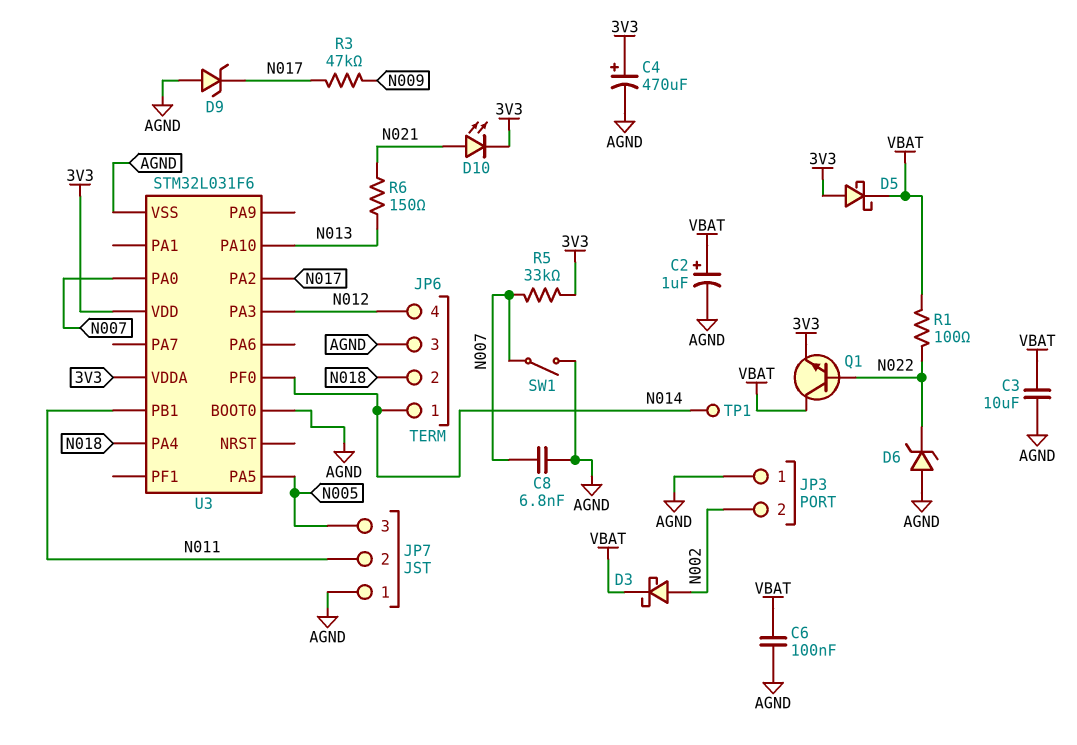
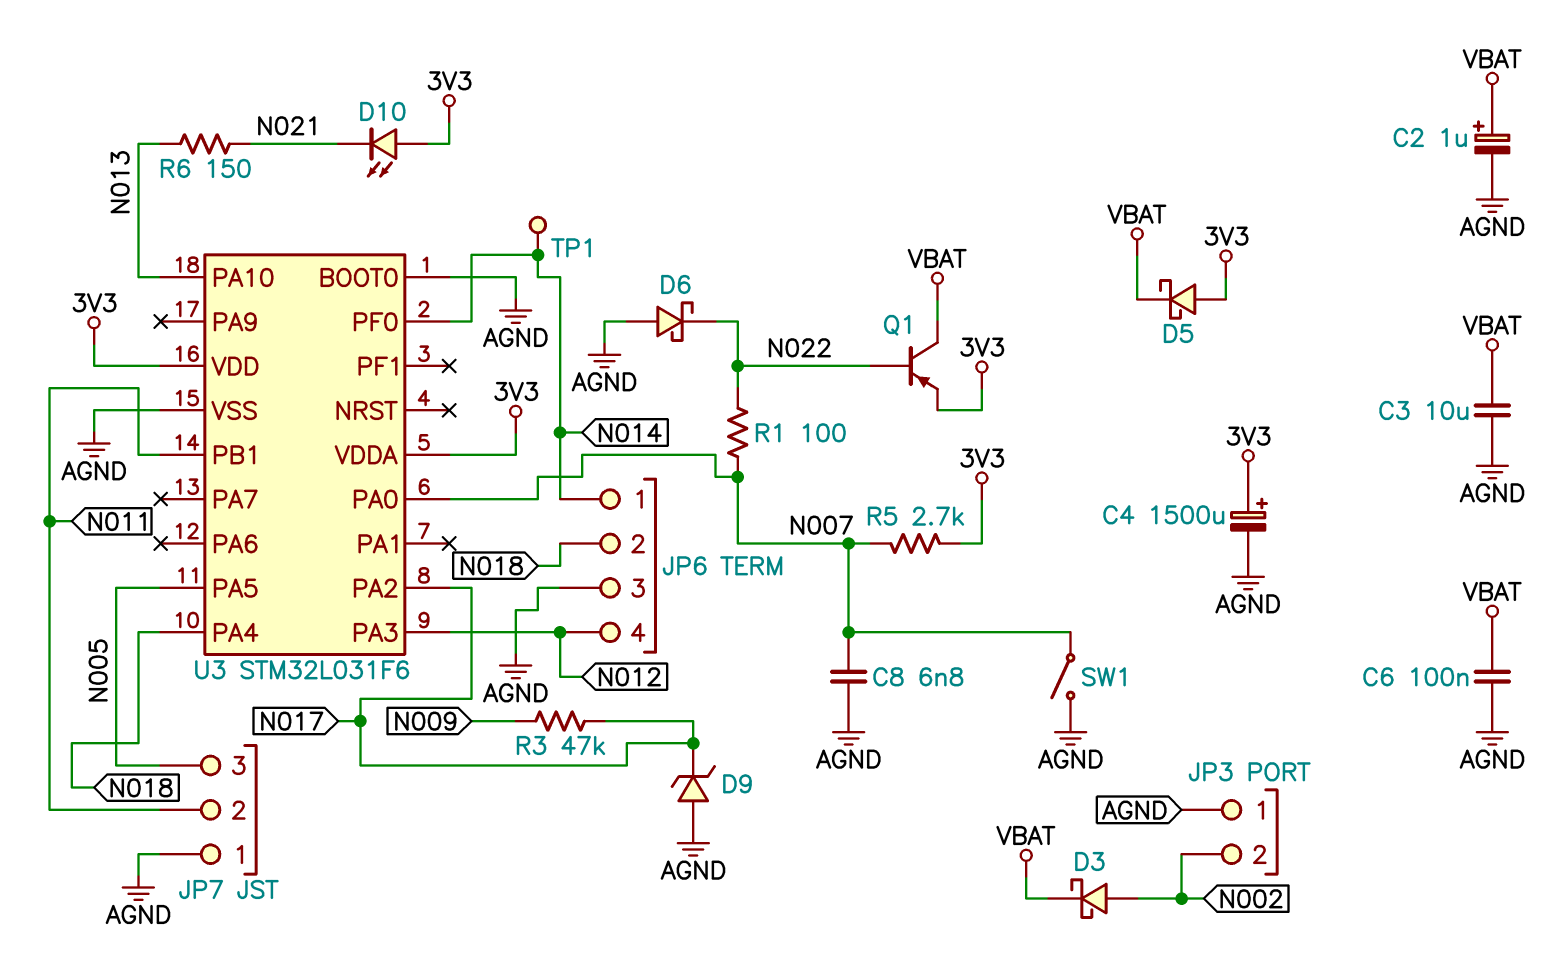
C4: 470uF (plus 3V3, minus AGND) -> 1500uF (plus 3V3, minus AGND)
D6: zener (A AGND, K N022) -> schottky (A AGND, K N022)
D10: LED (A N021, K 3V3) -> LED (A 3V3, K N021)
Q1: NPN (B N022, C VBAT, E 3V3) -> PNP (B N022, C VBAT, E 3V3)
R1: 100 (N022, VBAT) -> 100 (N007, N022)
R5: 33k (3V3, N007) -> 2.7k (3V3, N007)

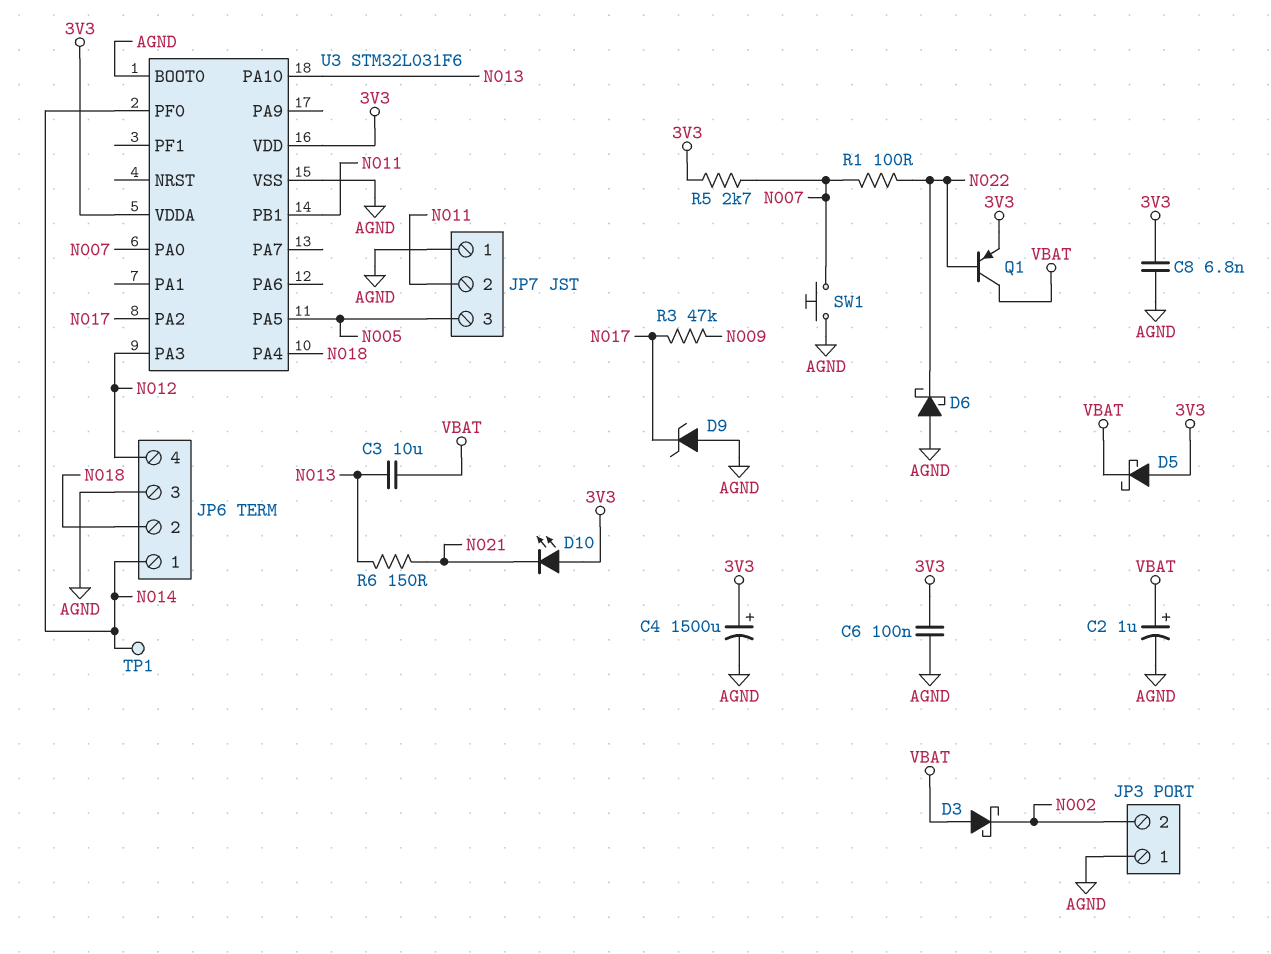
C3: 10uF (AGND, VBAT) -> 10uF (N013, VBAT)
C6: 100nF (AGND, VBAT) -> 100nF (3V3, AGND)
C8: 6.8nF (AGND, N007) -> 6.8nF (3V3, AGND)
D3: schottky (A N002, K VBAT) -> schottky (A VBAT, K N002)
SW1: switch (AGND, N007) -> button (AGND, N007)

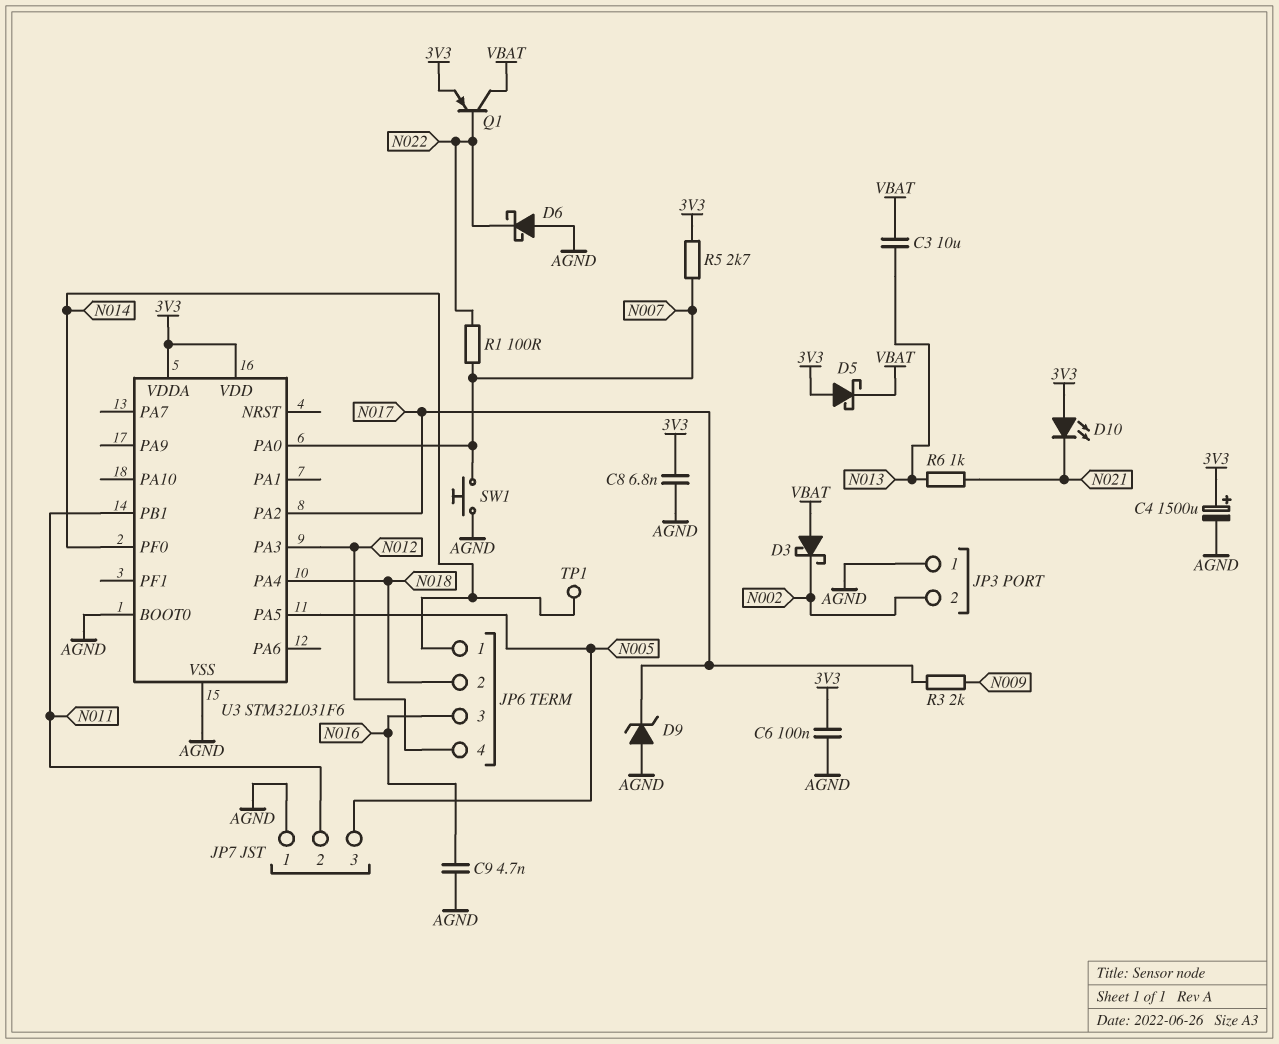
C2: 1uF (plus VBAT, minus AGND) -> none
C9: none -> 4.7nF (AGND, N016)
JP6 pin 3: AGND -> N016
R3: 47k (N009, N017) -> 2k (N009, N017)
R6: 150 (N013, N021) -> 1k (N013, N021)
U3 pin PA10: N013 -> none

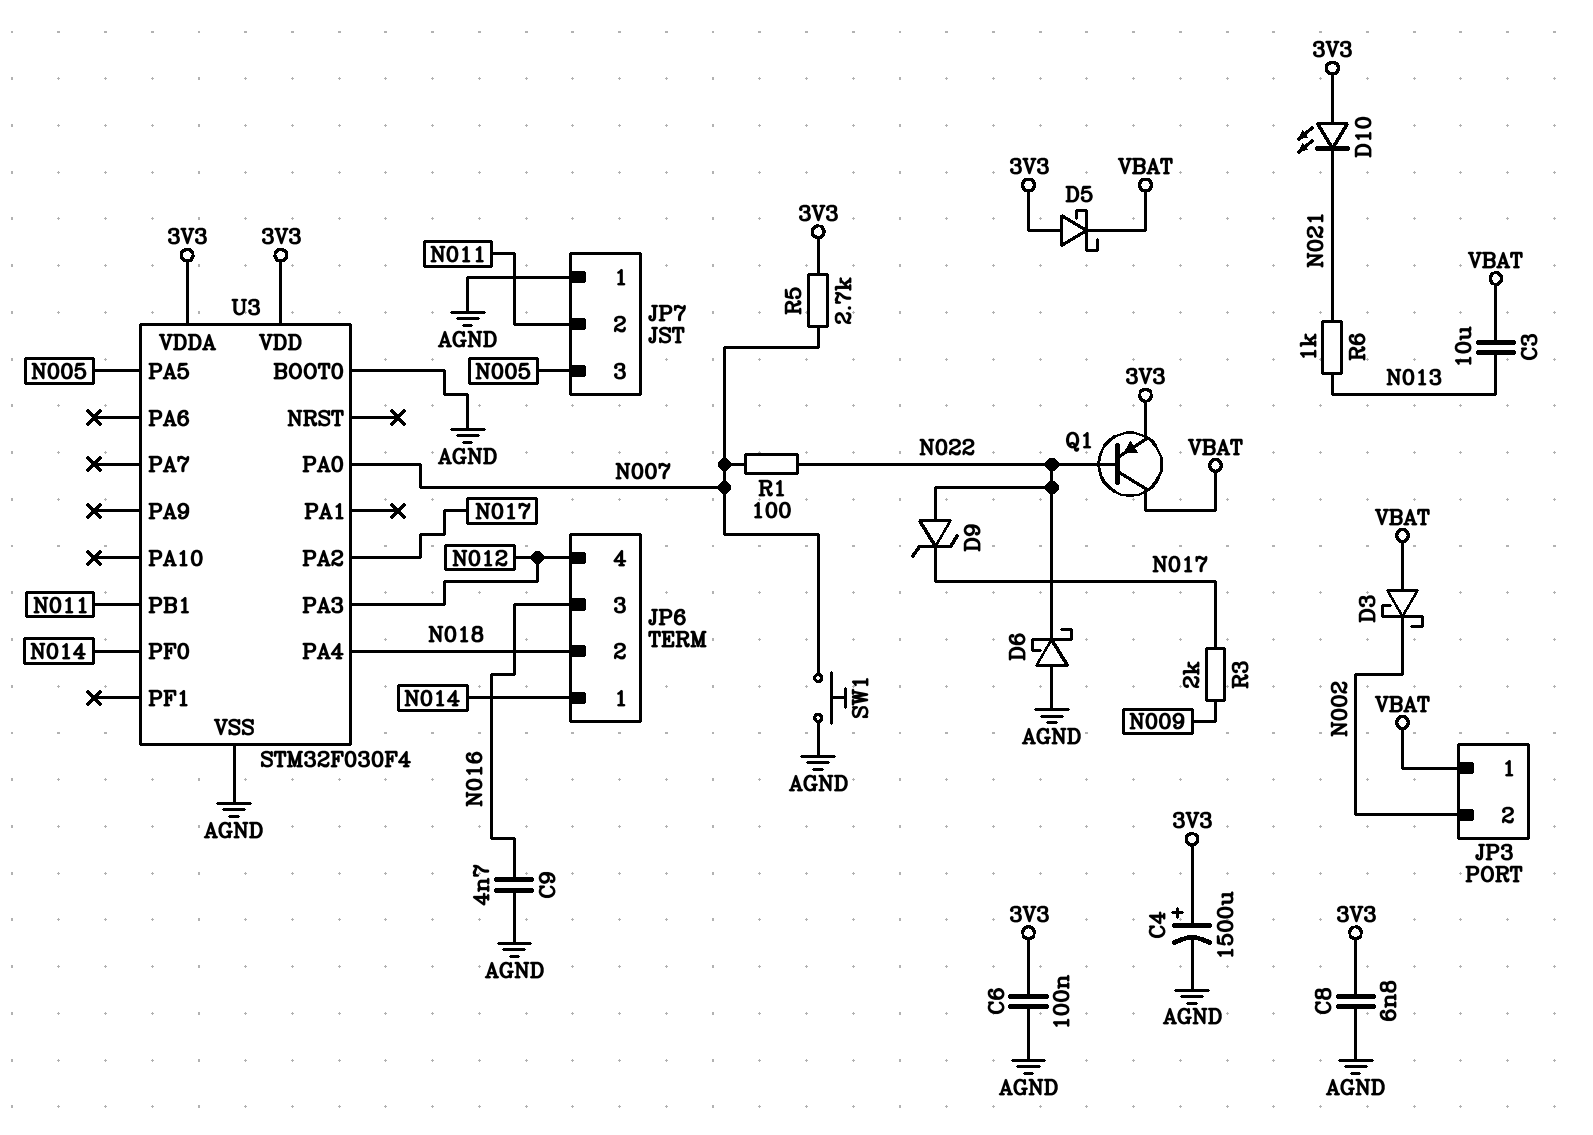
D9: zener (A AGND, K N017) -> zener (A N022, K N017)
JP3 pin 1: AGND -> VBAT
TP1: test point (N014) -> none
U3: STM32L031F6 -> STM32F030F4

